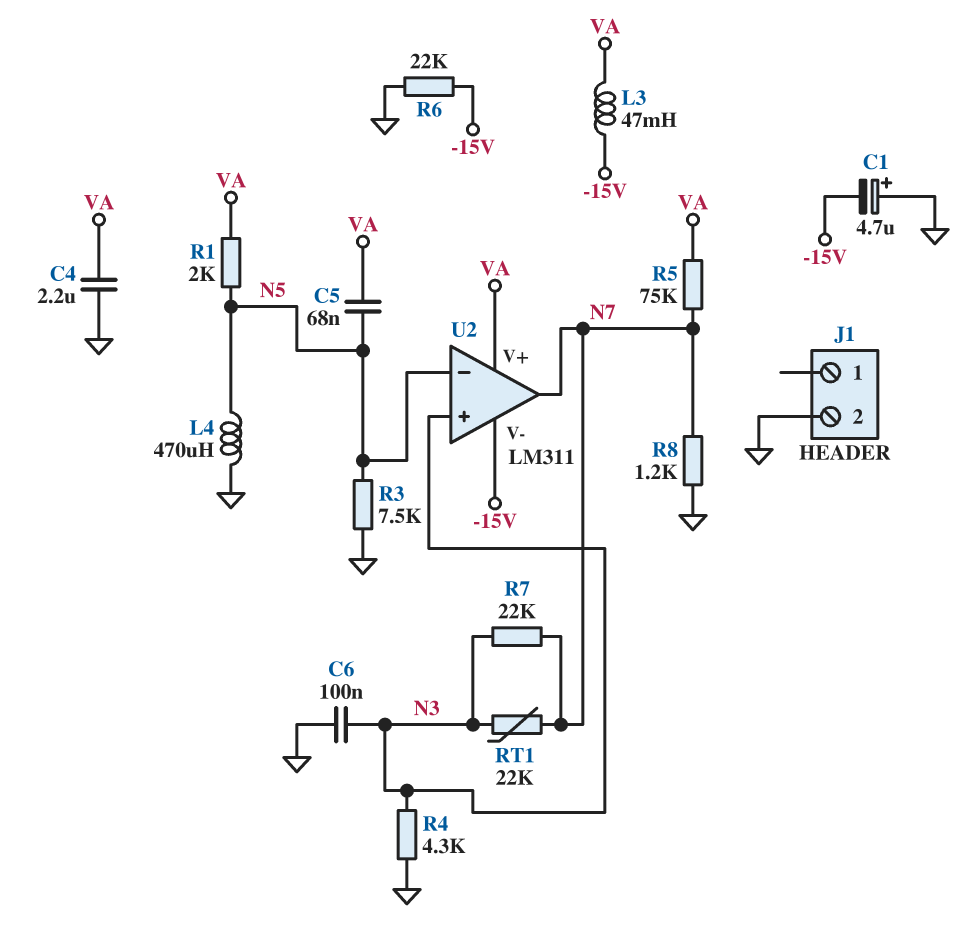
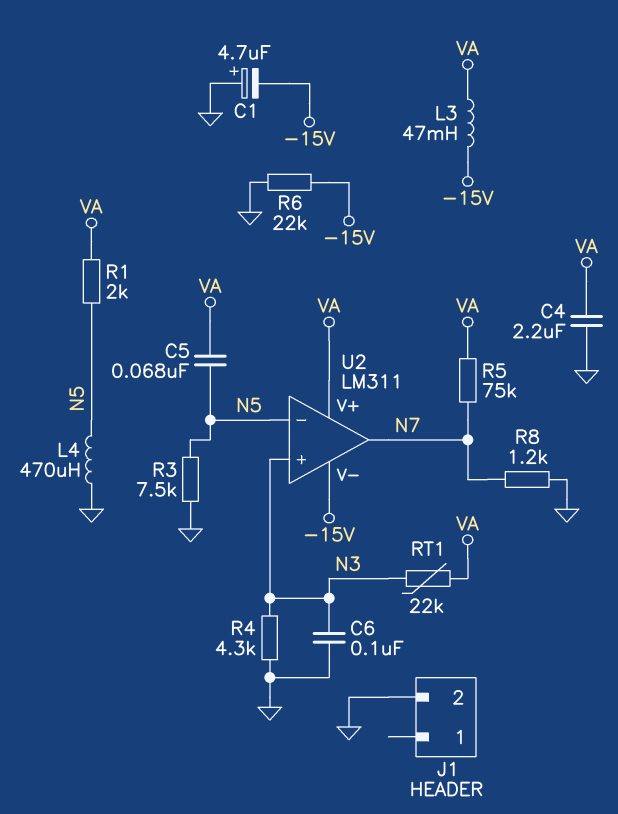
R7: 22k (N3, N7) -> none
RT1: 22k (N3, N7) -> 22k (N3, VA)

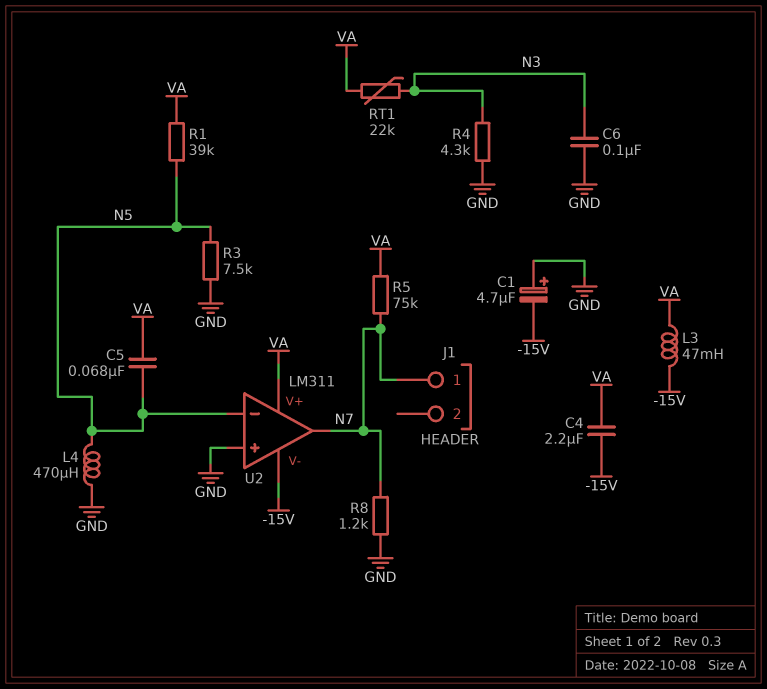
C4: 2.2uF (GND, VA) -> 2.2uF (-15V, VA)
J1 pin 1: none -> N7
J1 pin 2: GND -> none
R1: 2k (N5, VA) -> 39k (N5, VA)
R6: 22k (-15V, GND) -> none
U2 pin in+: N3 -> GND

